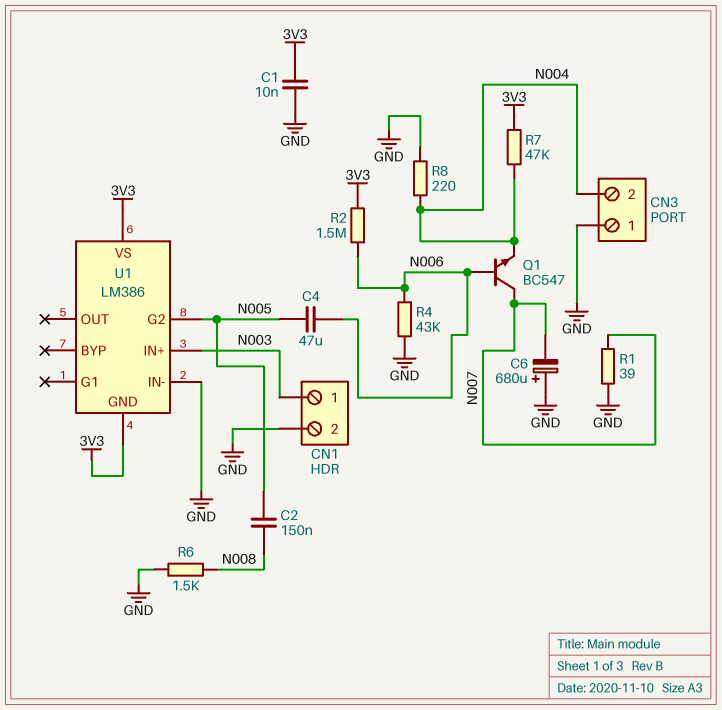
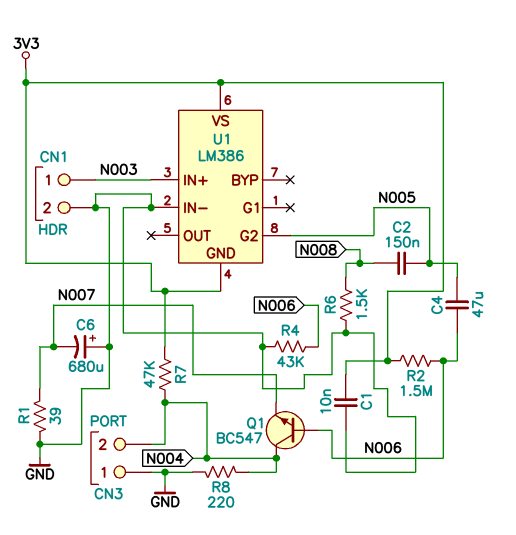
Q1: NPN BC547 (B N006, C N007, E N004) -> NPN BC547 (B N006, C N004, E N007)

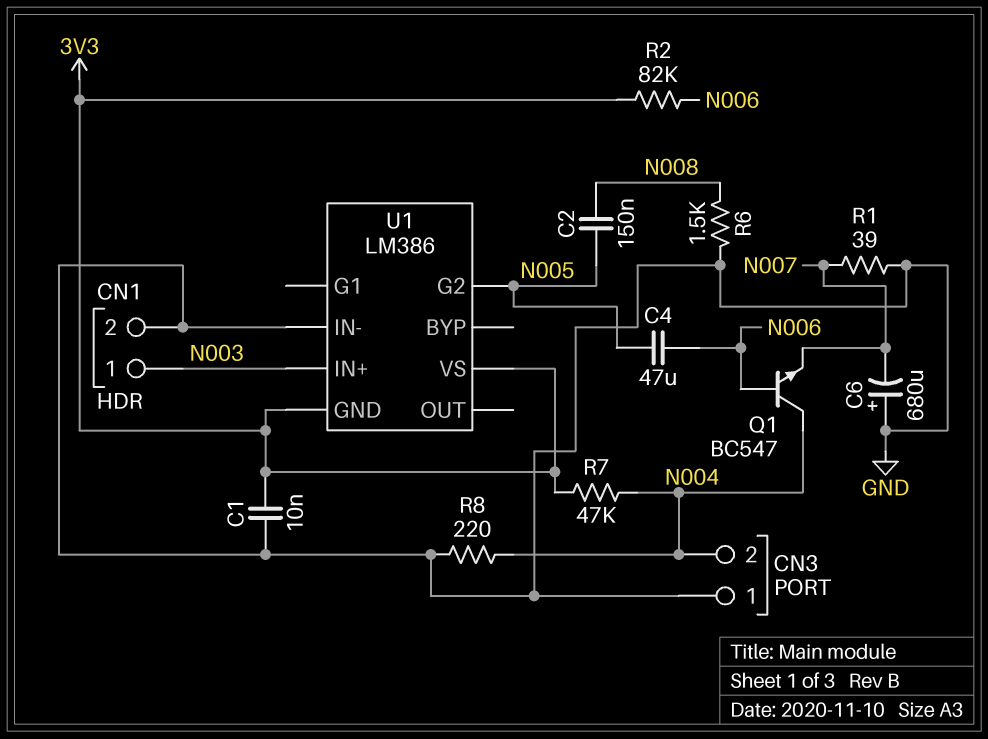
R2: 1.5M (3V3, N006) -> 82k (3V3, N006)
R4: 43k (GND, N006) -> none

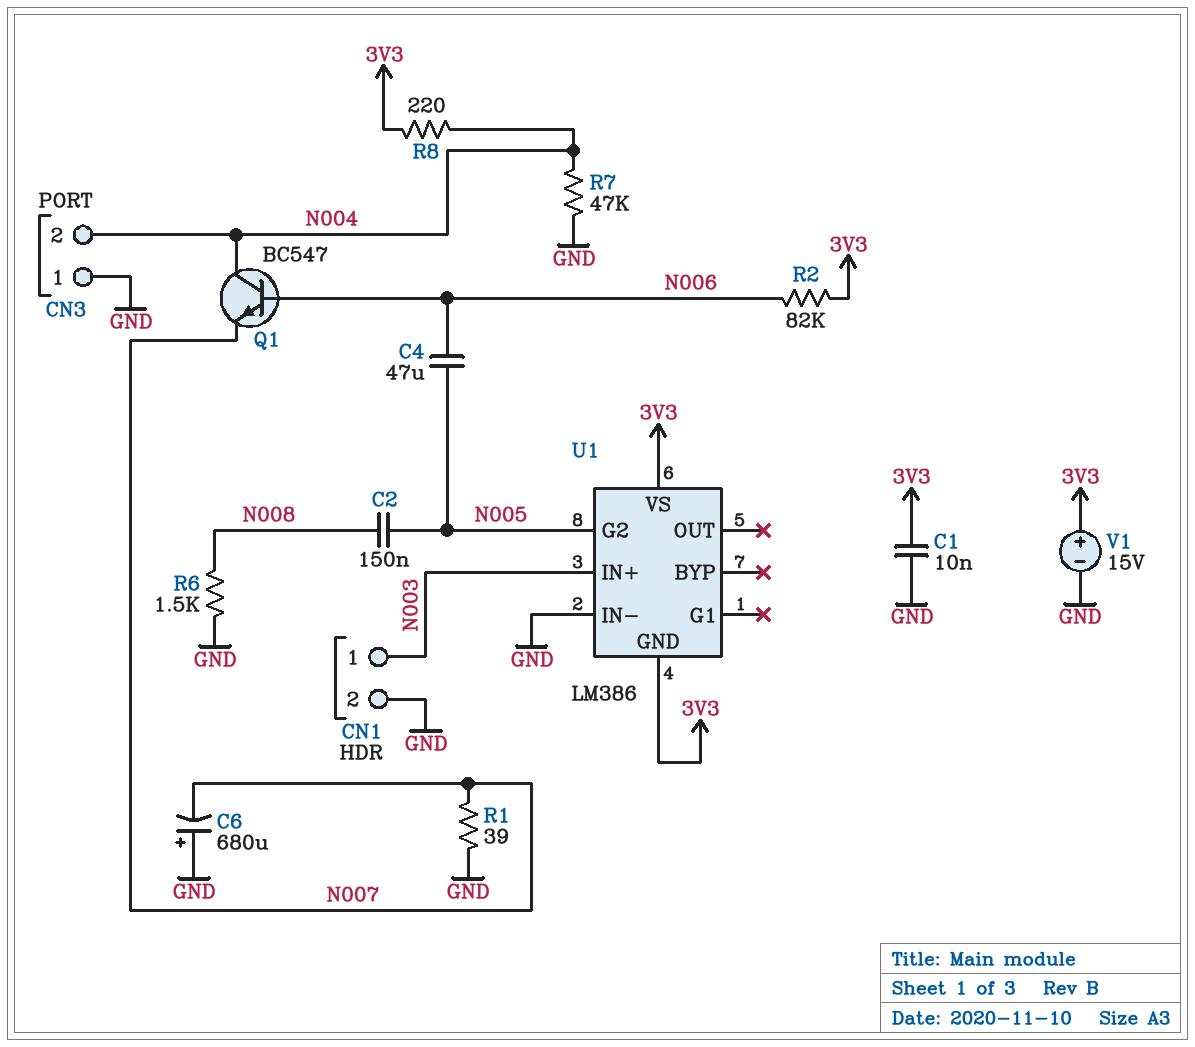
R7: 47k (3V3, N004) -> 47k (GND, N004)
R8: 220 (GND, N004) -> 220 (3V3, N004)
V1: none -> 15V (plus 3V3, minus GND)

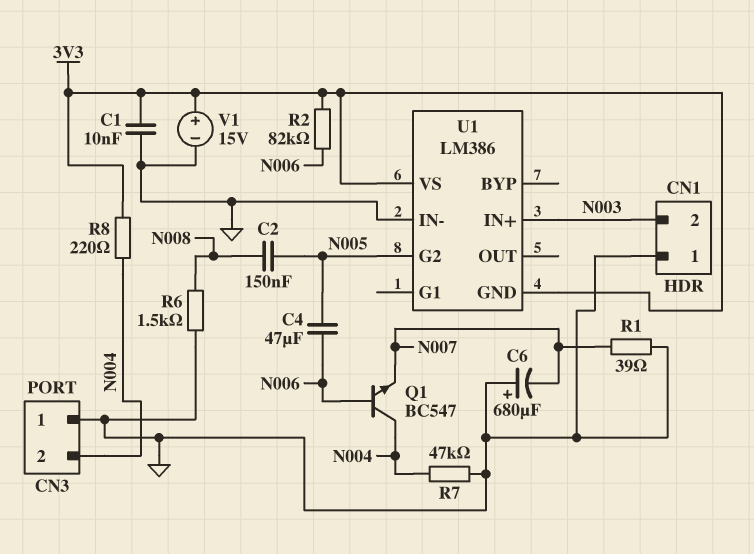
CN1 pin 1: N003 -> GND
CN1 pin 2: GND -> N003

